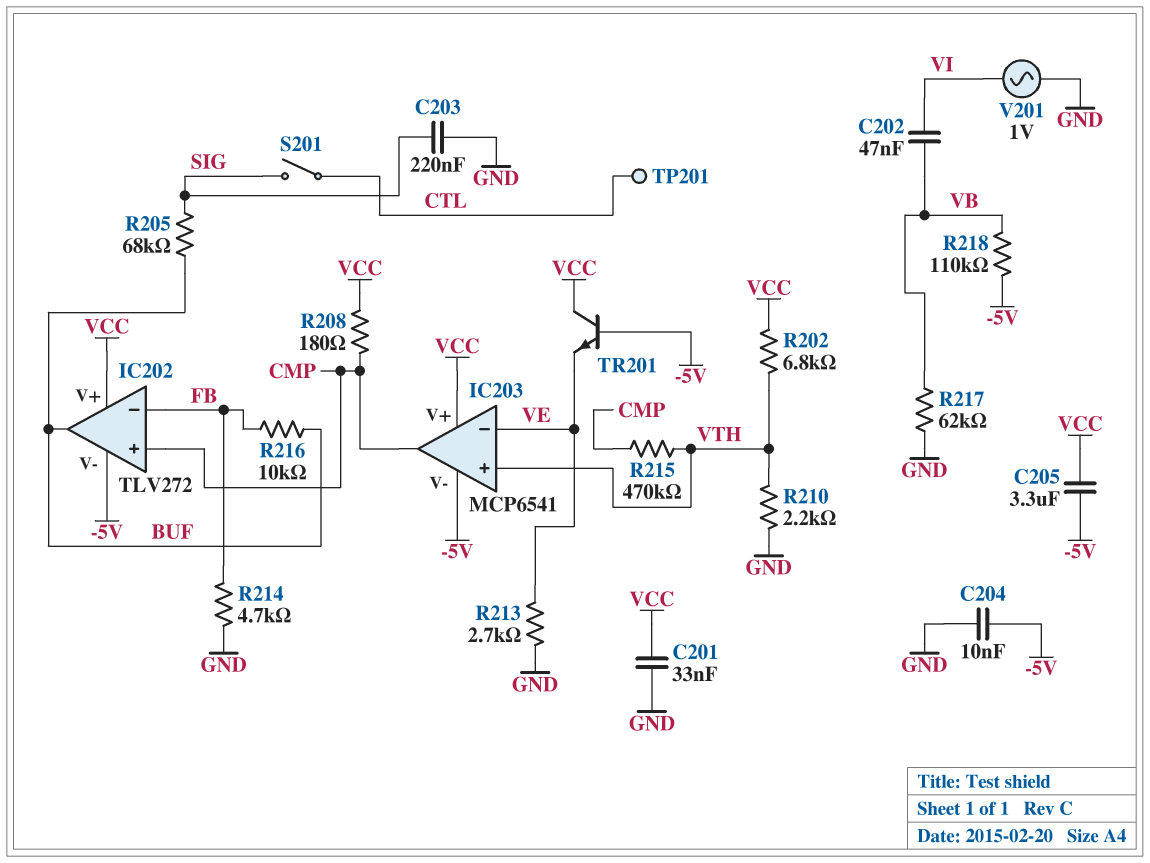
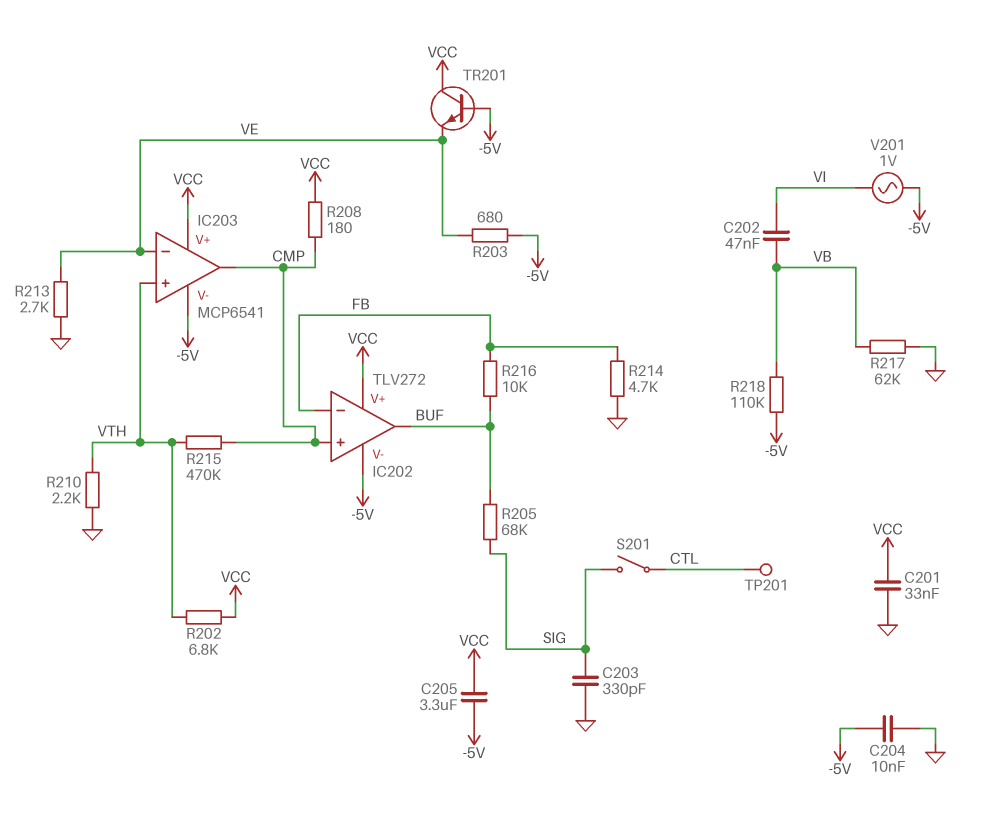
C203: 220nF (GND, SIG) -> 330pF (GND, SIG)
R203: none -> 680 (-5V, VE)
V201: AC 1V (GND, VI) -> AC 1V (-5V, VI)

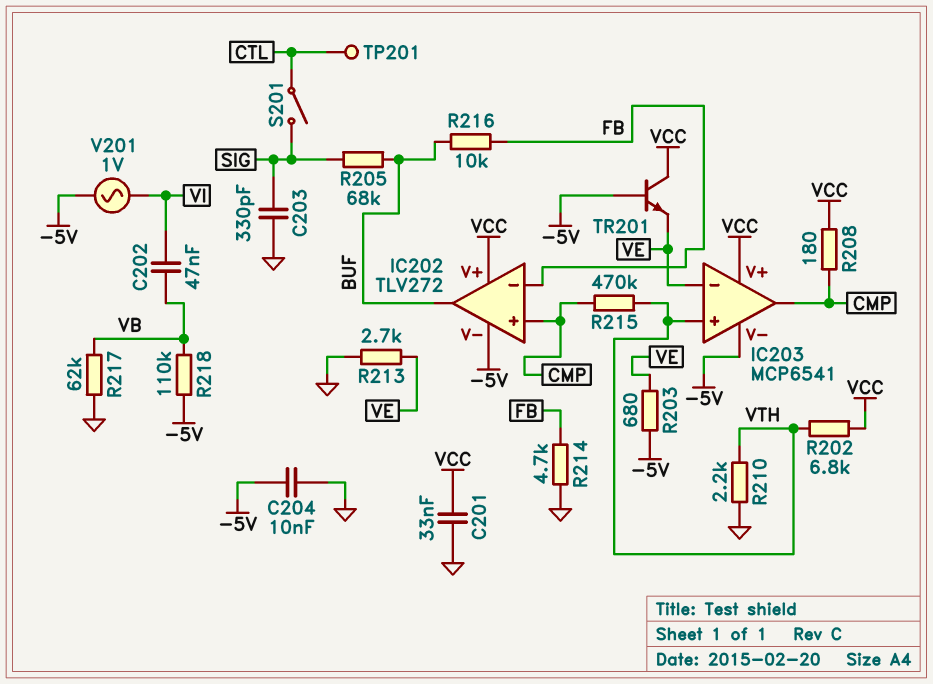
C205: 3.3uF (-5V, VCC) -> none

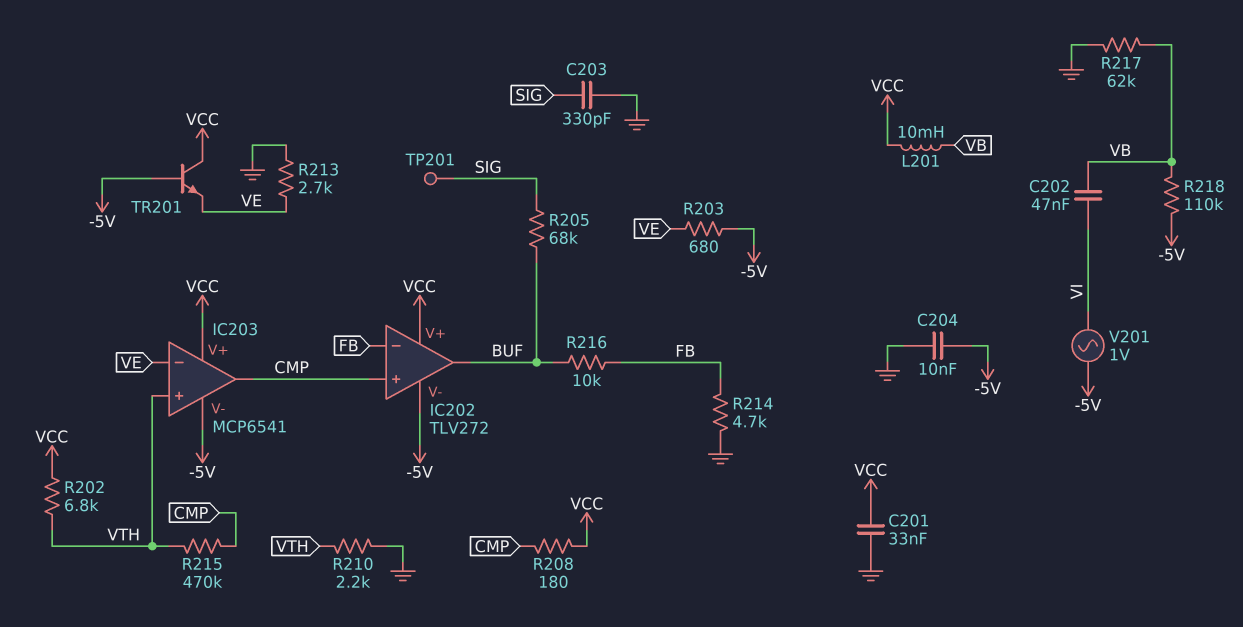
L201: none -> 10mH (VB, VCC)
S201: switch (CTL, SIG) -> none
TP201: test point (CTL) -> test point (SIG)

